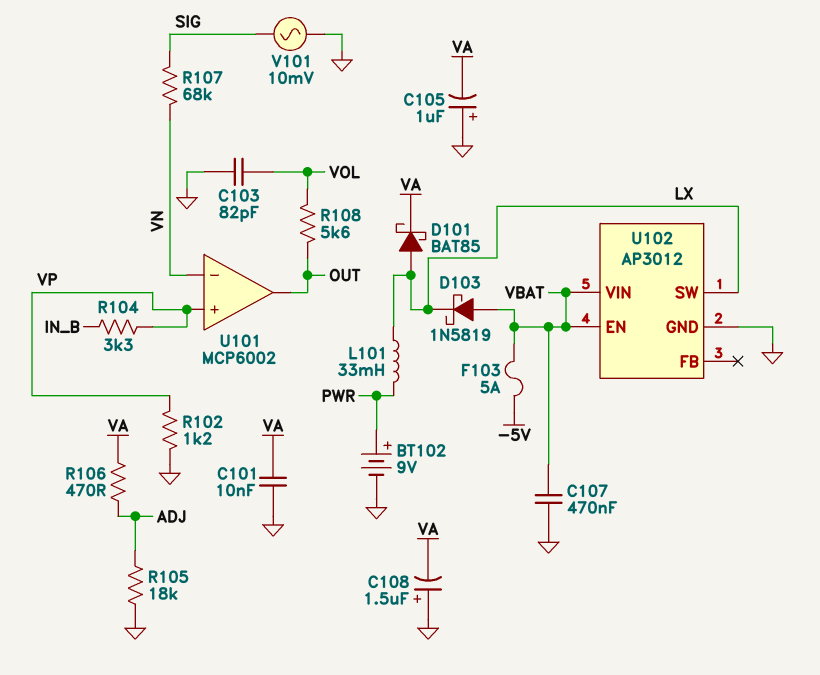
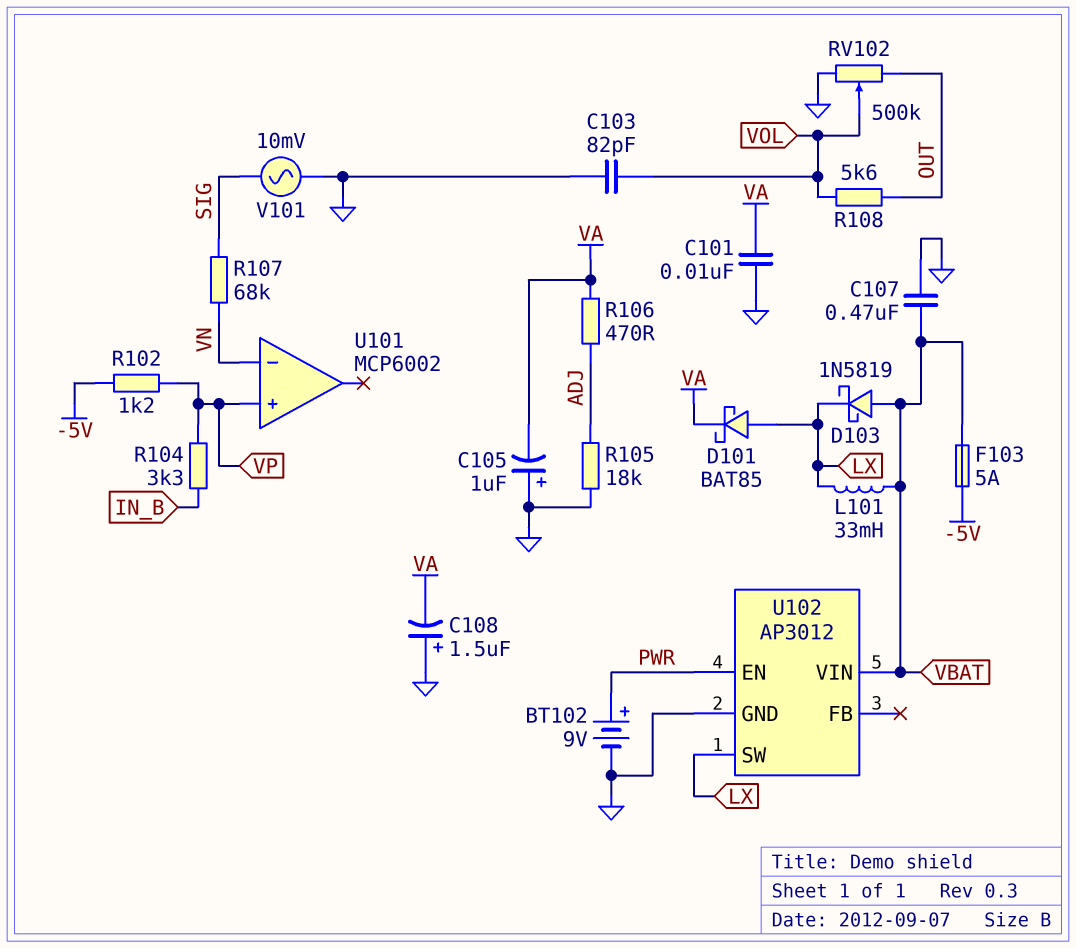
L101: 33mH (LX, PWR) -> 33mH (LX, VBAT)
R102: 1.2k (GND, VP) -> 1.2k (-5V, VP)
RV102: none -> 500k (GND, OUT, wiper VOL)
U101 pin out: OUT -> none
U102 pin EN: VBAT -> PWR

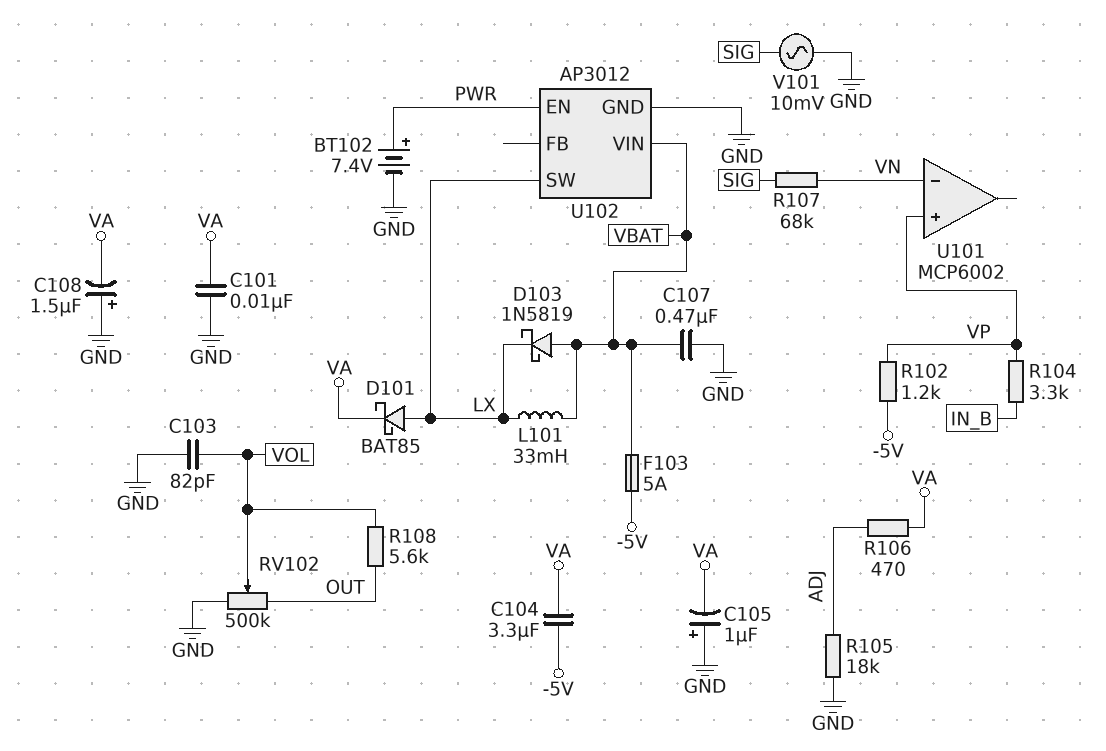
BT102: 9V (plus PWR, minus GND) -> 7.4V (plus PWR, minus GND)
C104: none -> 3.3uF (-5V, VA)

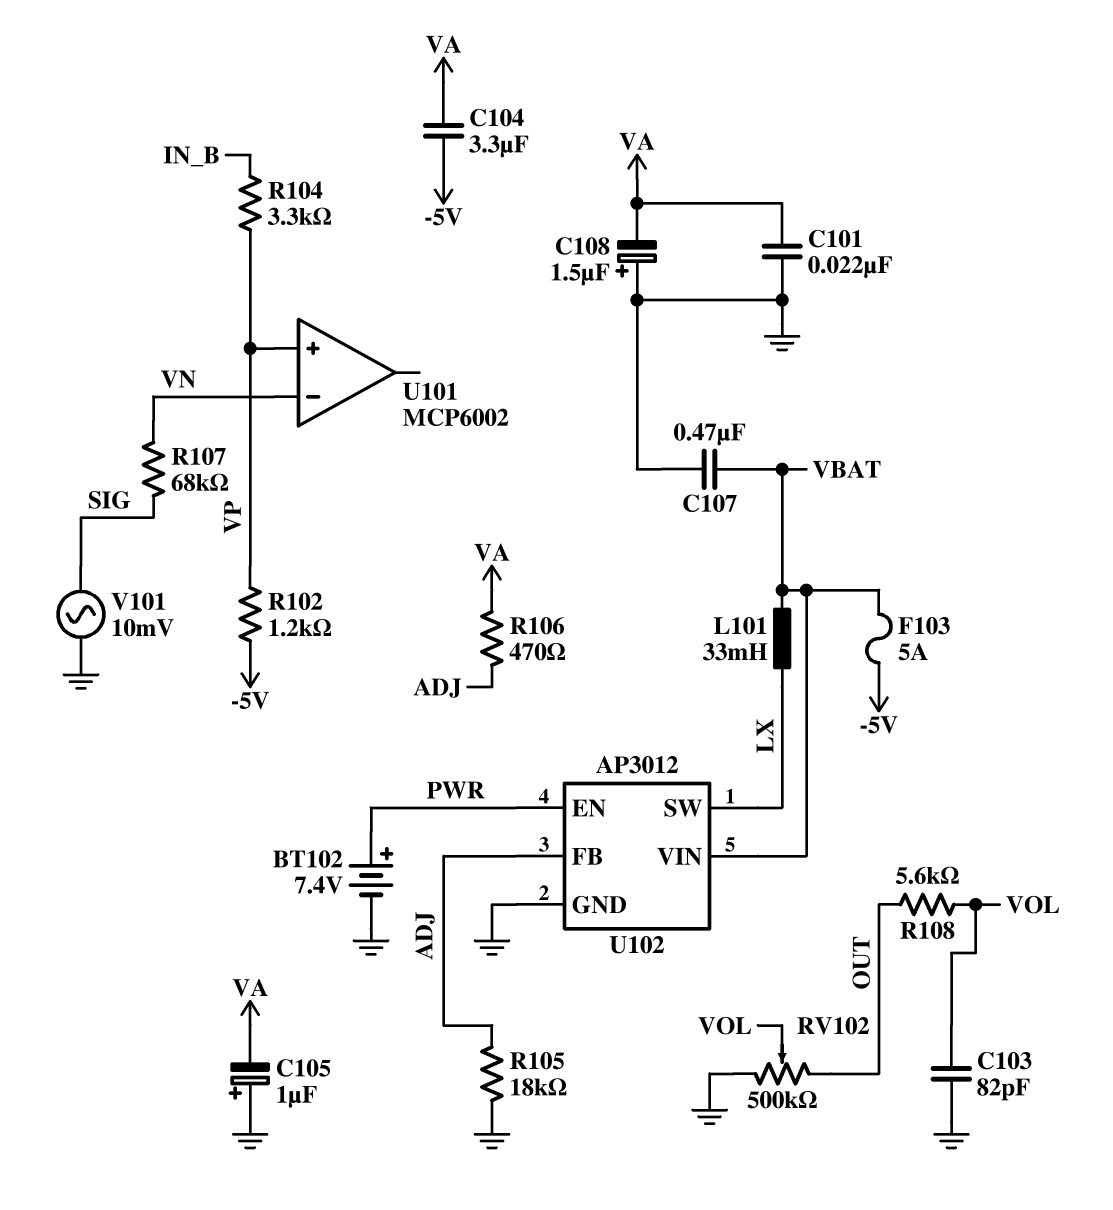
C101: 10nF (GND, VA) -> 22nF (GND, VA)
D101: schottky BAT85 (A LX, K VA) -> none
D103: schottky 1N5819 (A VBAT, K LX) -> none
U102 pin FB: none -> ADJ

